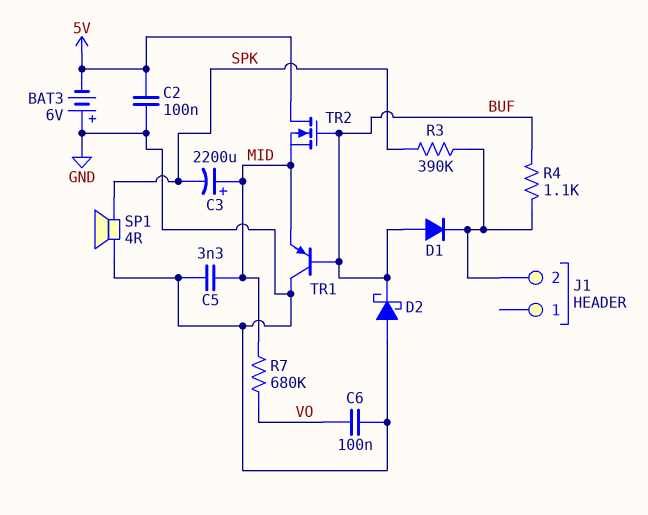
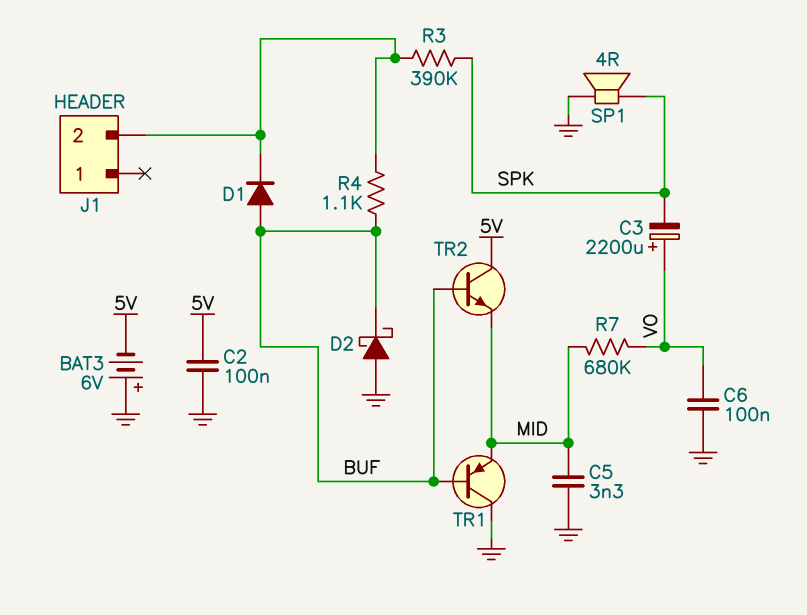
C3: 2200uF (plus MID, minus SPK) -> 2200uF (plus VO, minus SPK)
TR2: NMOS (G BUF, D 5V, S MID) -> NPN (B BUF, C 5V, E MID)

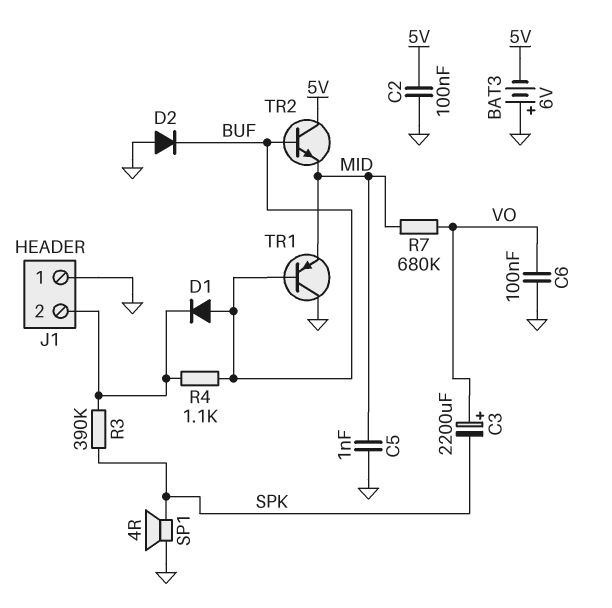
C5: 3.3nF (GND, MID) -> 1nF (GND, MID)
D2: schottky (A GND, K BUF) -> diode (A GND, K BUF)
J1 pin 1: none -> GND

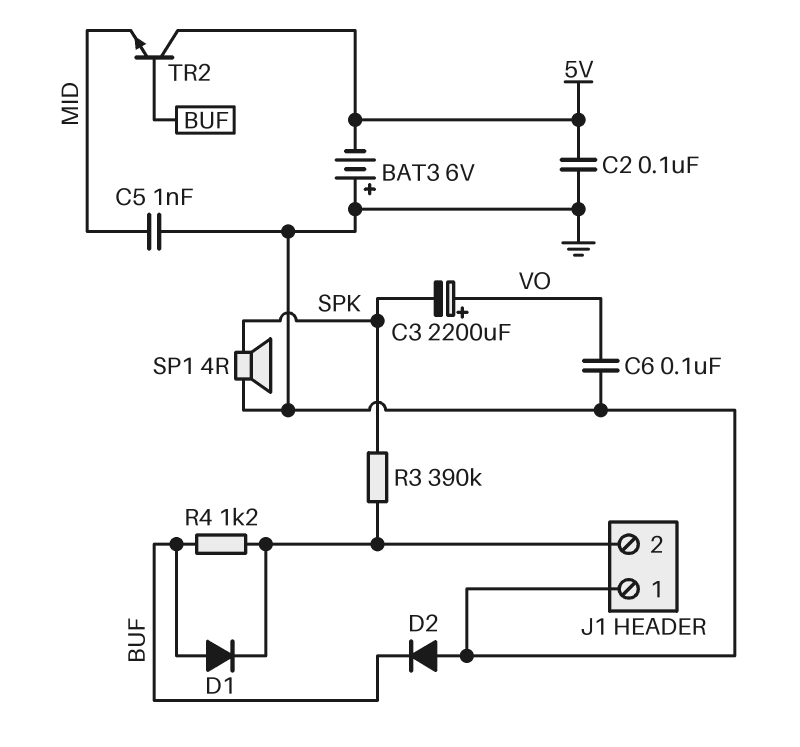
R4: 1.1k (BUF, J1/2) -> 1.2k (BUF, J1/2)
R7: 680k (MID, VO) -> none
TR1: PNP (B BUF, C GND, E MID) -> none

